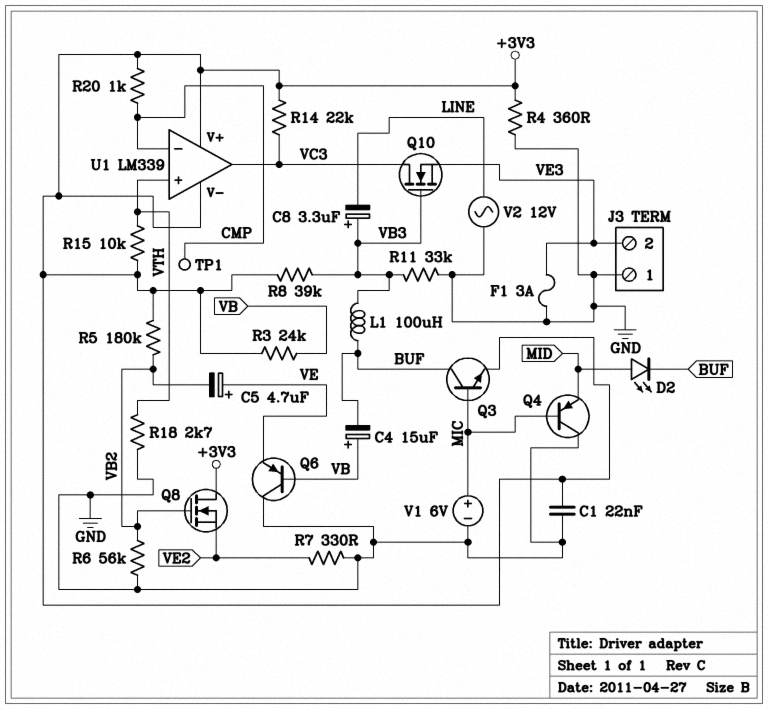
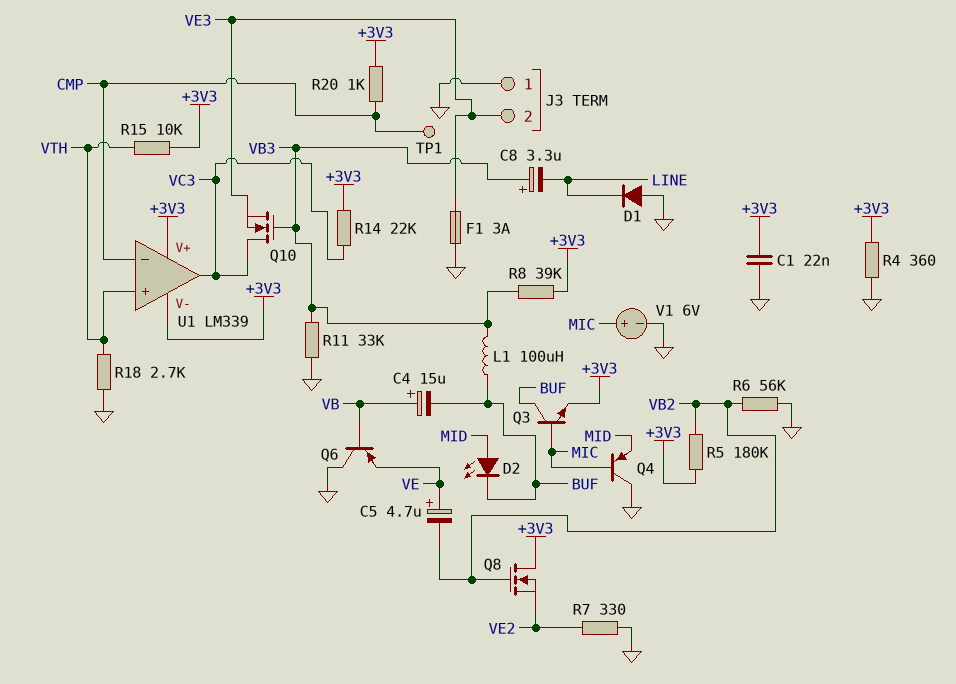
D1: none -> diode (A GND, K LINE)
R3: 24k (+3V3, VB) -> none
V2: AC 12V (GND, LINE) -> none

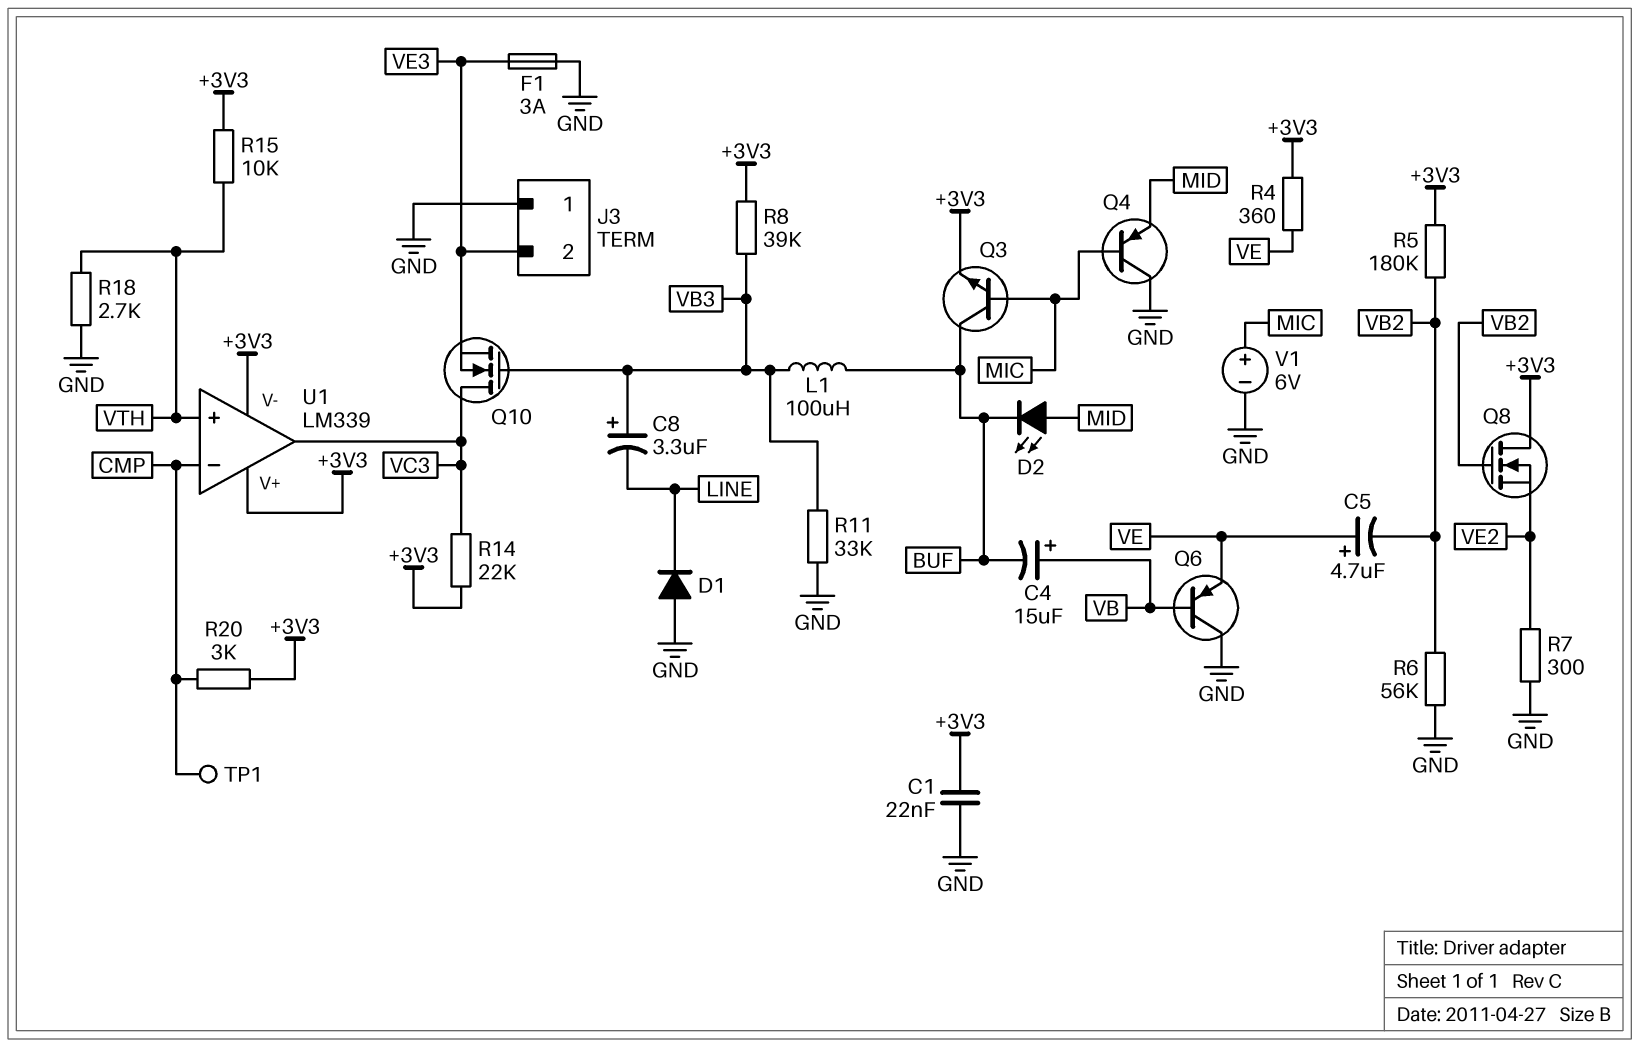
R4: 360 (+3V3, GND) -> 360 (+3V3, VE)
R7: 330 (GND, VE2) -> 300 (GND, VE2)
R20: 1k (+3V3, CMP) -> 3k (+3V3, CMP)

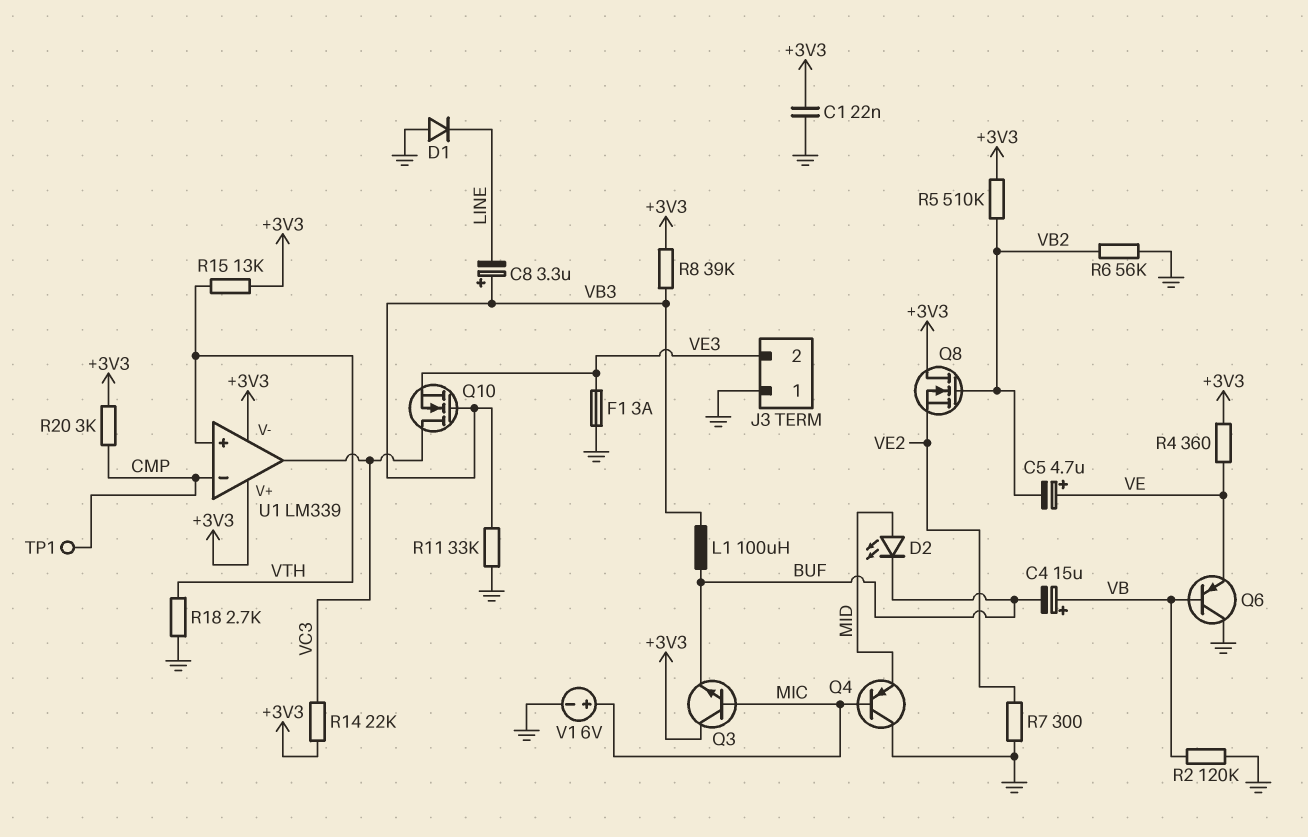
Q3: NPN (B MIC, C BUF, E +3V3) -> NPN (B MIC, C +3V3, E BUF)
R2: none -> 120k (GND, VB)
R5: 180k (+3V3, VB2) -> 510k (+3V3, VB2)
R15: 10k (+3V3, VTH) -> 13k (+3V3, VTH)

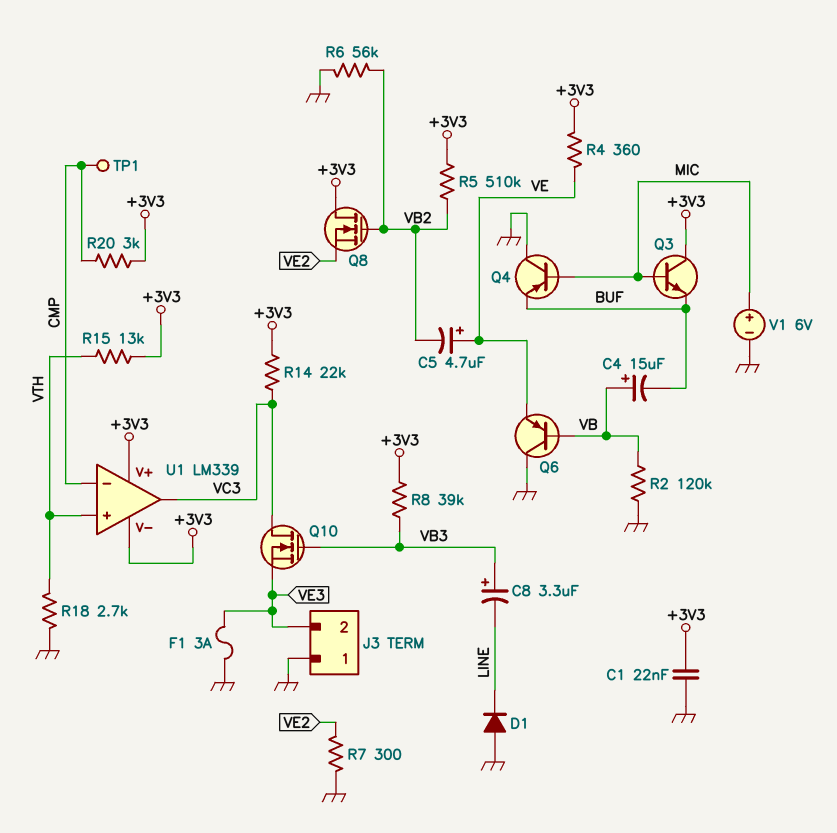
D2: LED (A MID, K BUF) -> none
L1: 100uH (BUF, VB3) -> none
Q4: PNP (B MIC, C GND, E MID) -> PNP (B MIC, C GND, E BUF)
R11: 33k (GND, VB3) -> none

